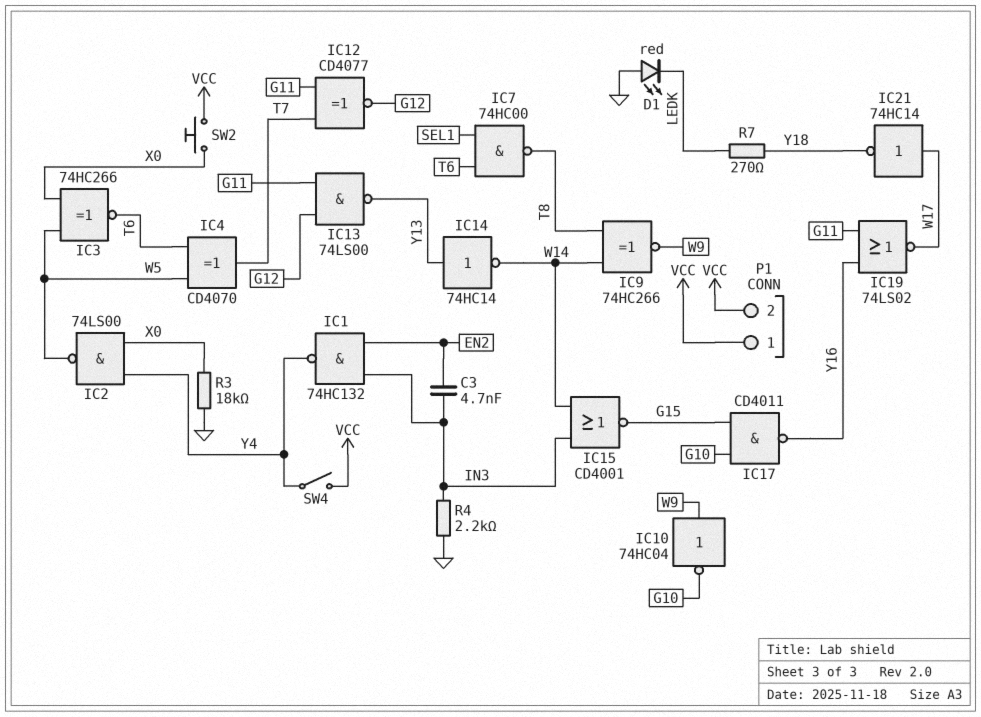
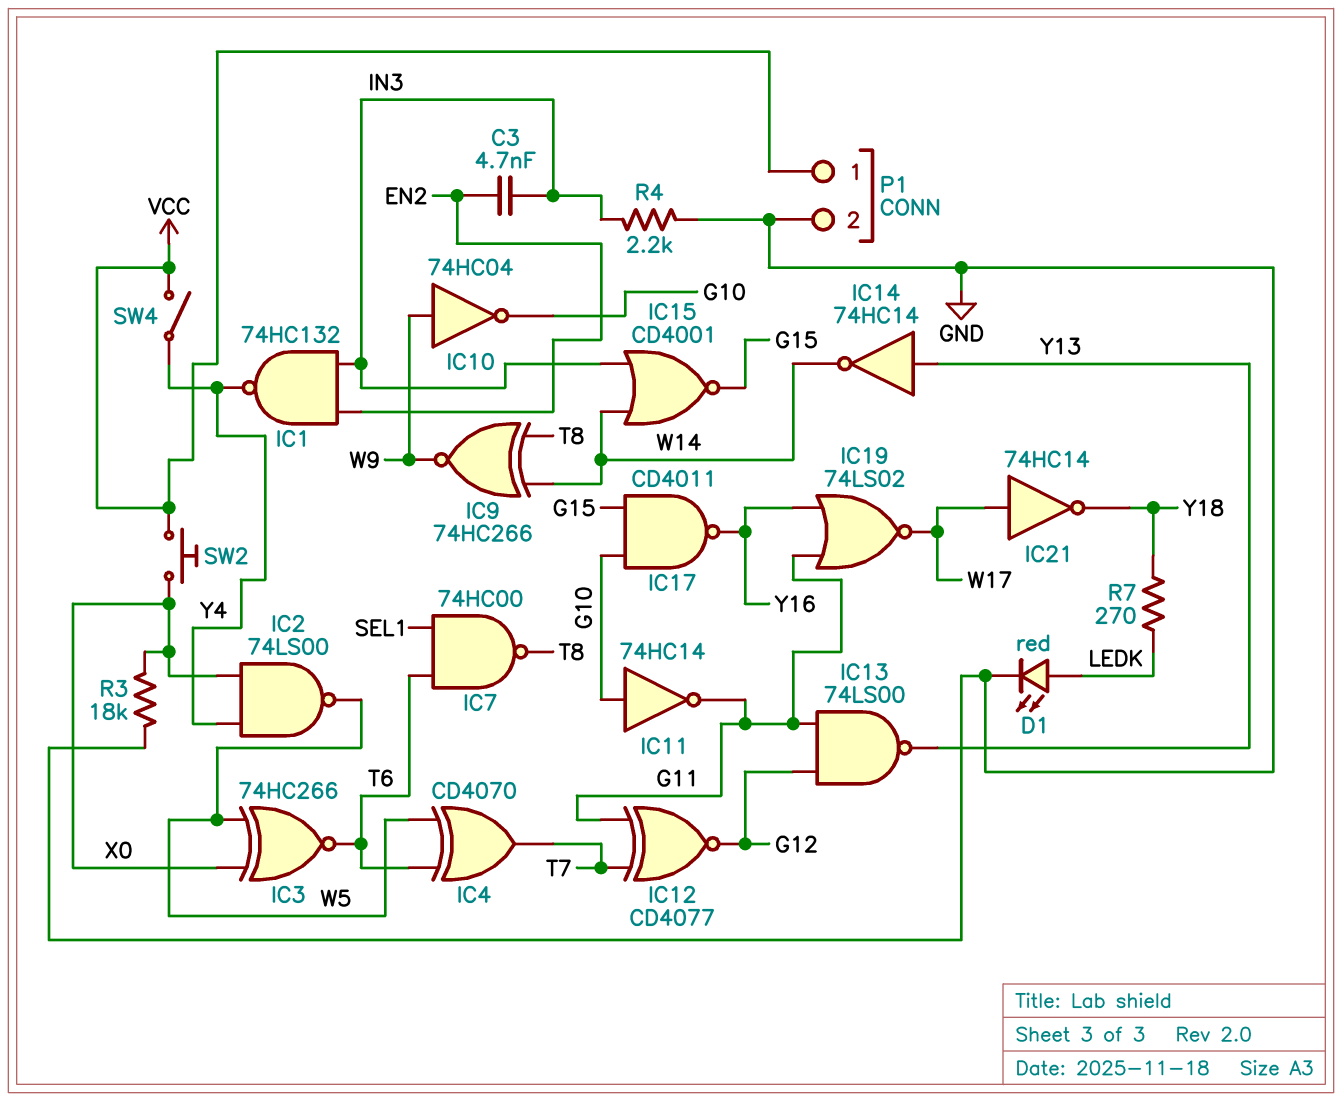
D1: LED red (A GND, K LEDK) -> LED red (A LEDK, K GND)
IC11: none -> NOT 74HC14 (in G10, out G11)
P1 pin 2: VCC -> GND

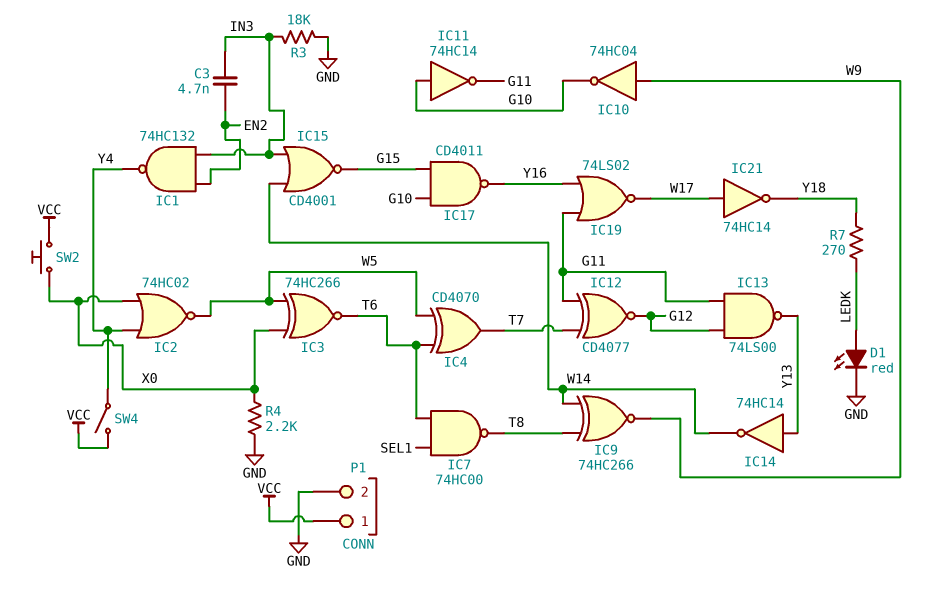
IC2: NAND 74LS00 (in X0, in Y4, out W5) -> NOR 74HC02 (in X0, in Y4, out W5)
R3: 18k (GND, X0) -> 18k (GND, IN3)
R4: 2.2k (GND, IN3) -> 2.2k (GND, X0)

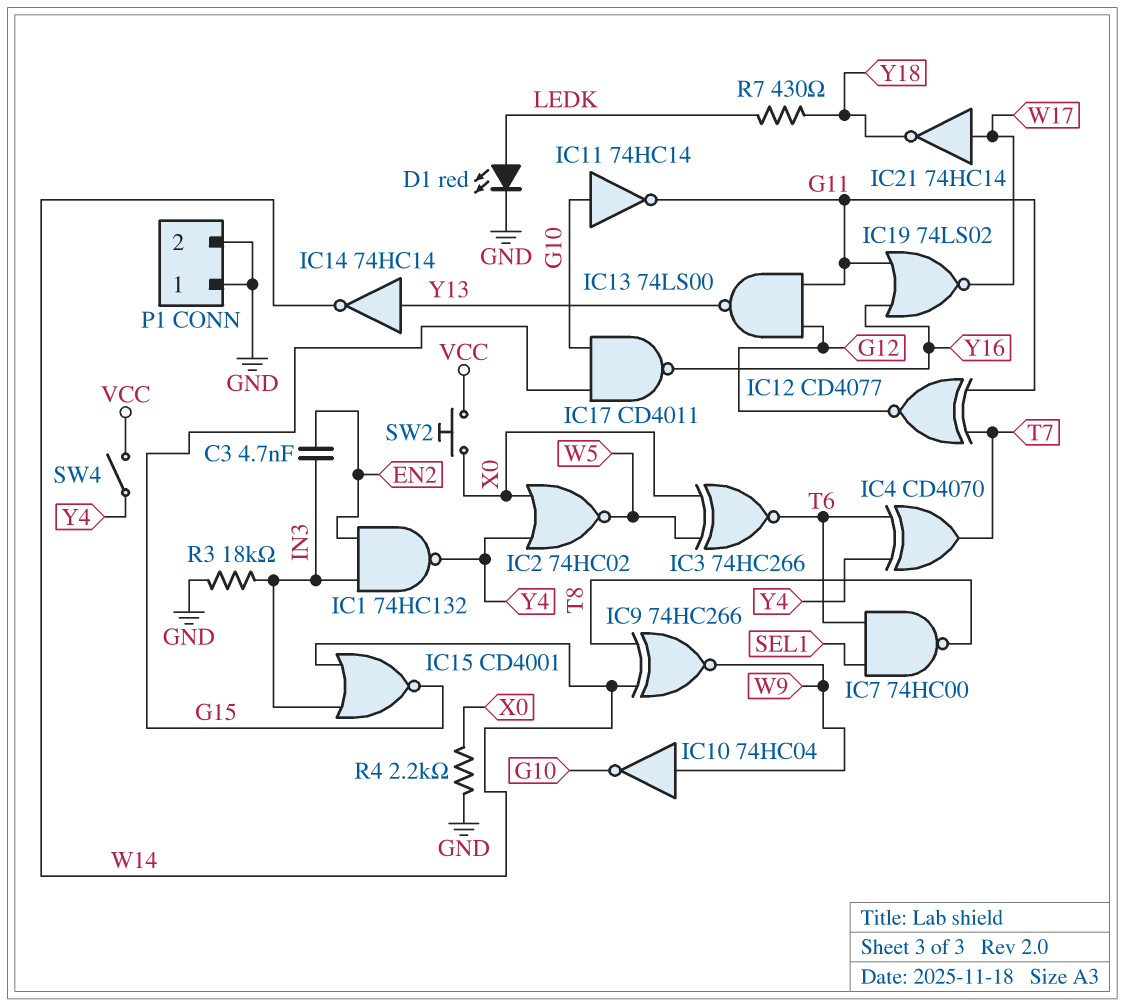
IC4: XOR CD4070 (in T6, in W5, out T7) -> XOR CD4070 (in T6, in Y4, out T7)
P1 pin 1: VCC -> GND
R7: 270 (LEDK, Y18) -> 430 (LEDK, Y18)

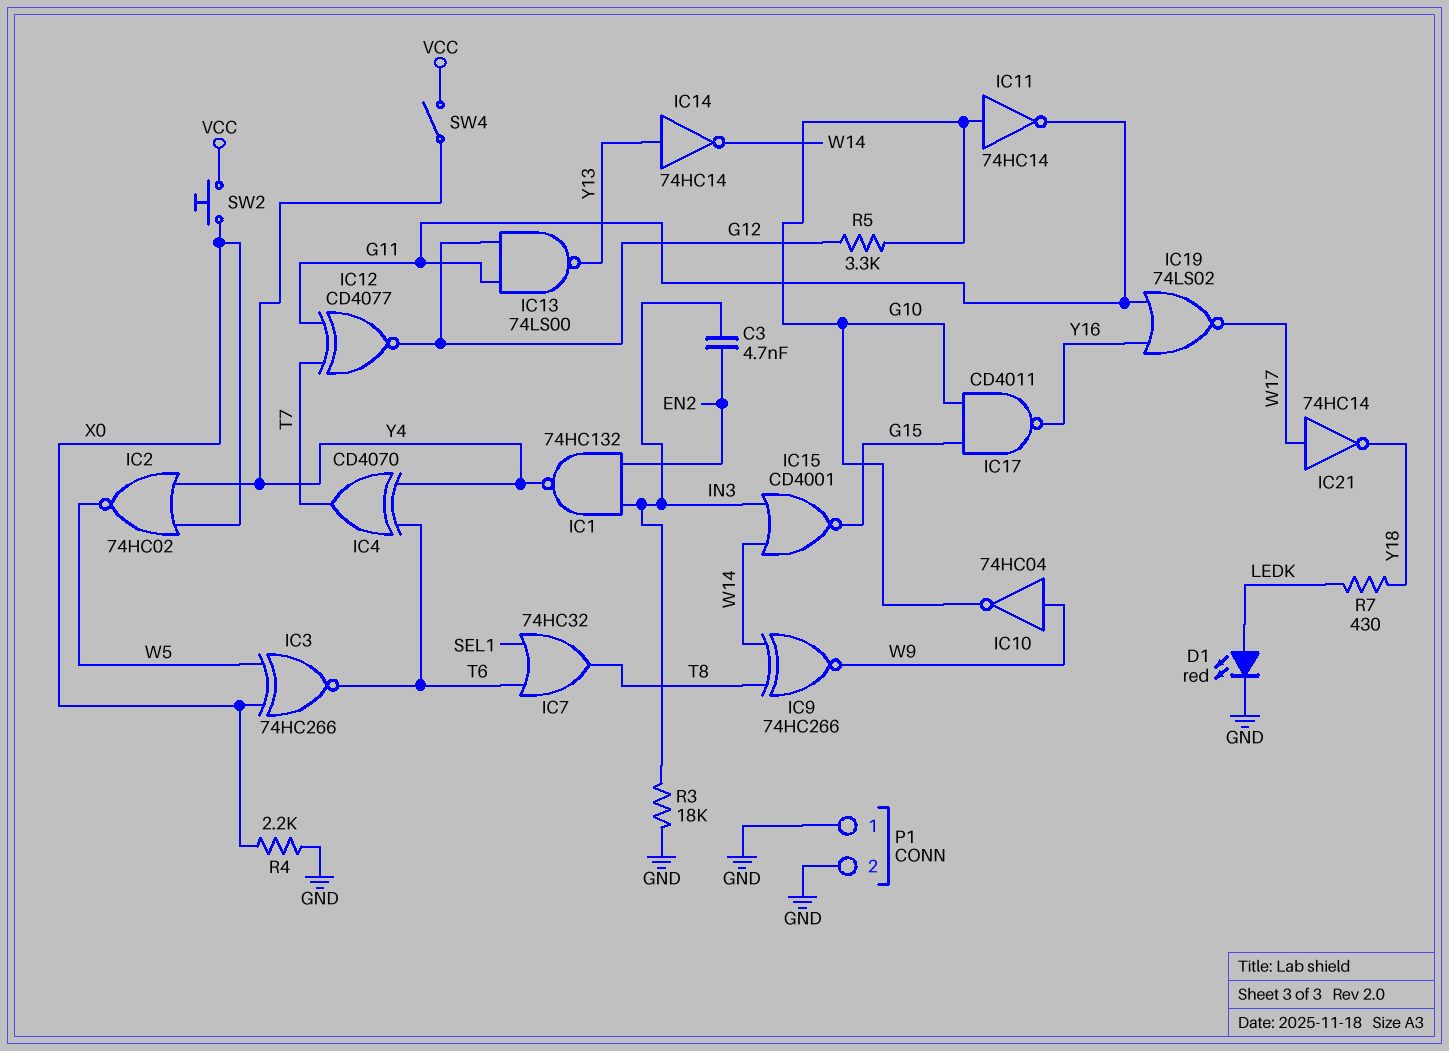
IC7: NAND 74HC00 (in SEL1, in T6, out T8) -> OR 74HC32 (in SEL1, in T6, out T8)
R5: none -> 3.3k (G10, G12)

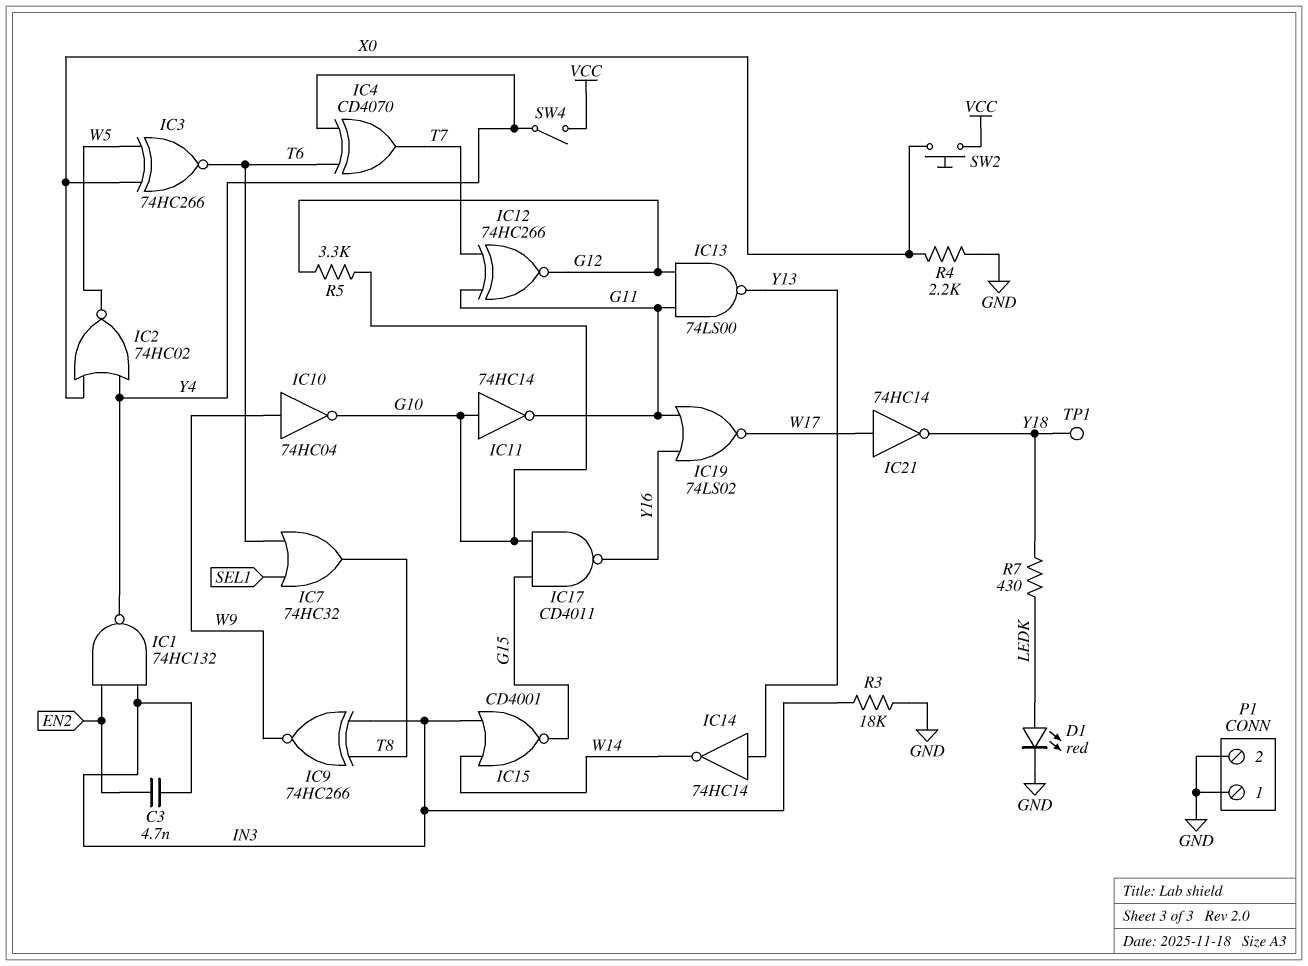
IC9: XNOR 74HC266 (in T8, in W14, out W9) -> XNOR 74HC266 (in IN3, in T8, out W9)
IC12: XNOR CD4077 (in G11, in T7, out G12) -> XNOR 74HC266 (in G11, in T7, out G12)
TP1: none -> test point (Y18)

